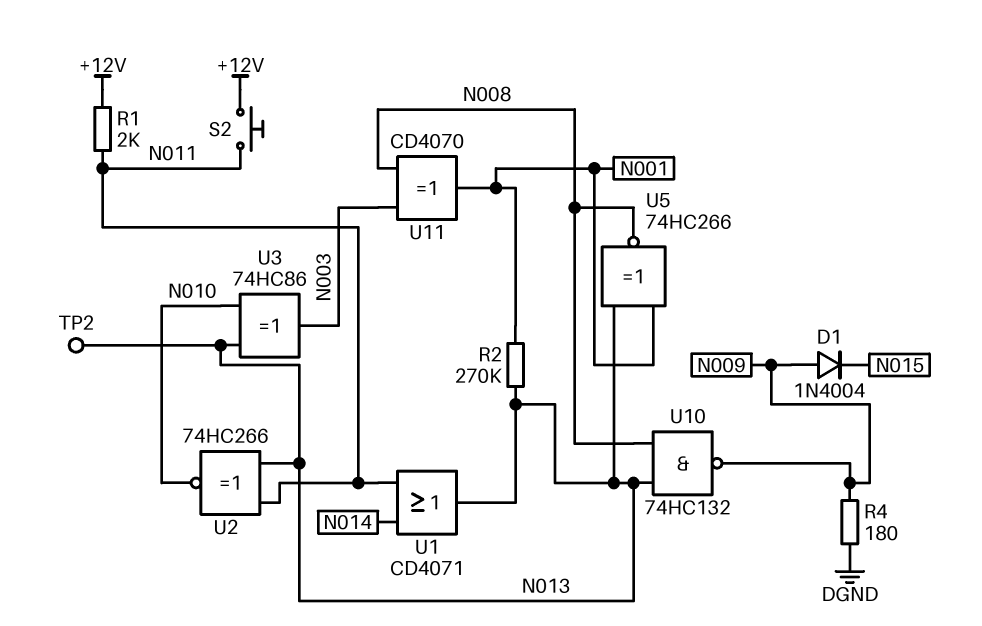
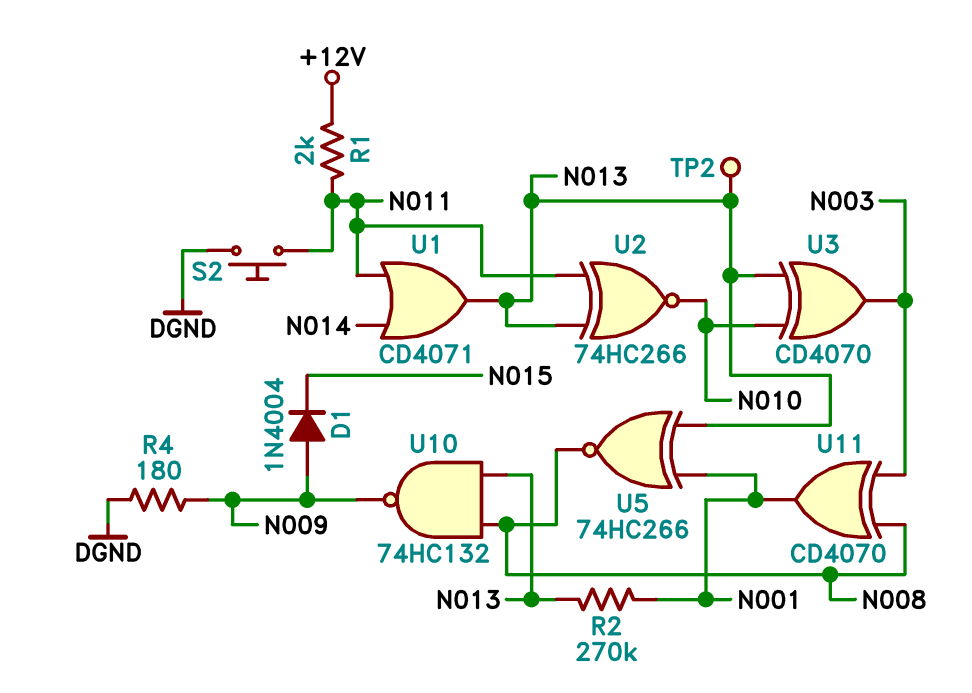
S2: button (+12V, N011) -> button (DGND, N011)
U3: XOR 74HC86 (in N010, in N013, out N003) -> XOR CD4070 (in N010, in N013, out N003)

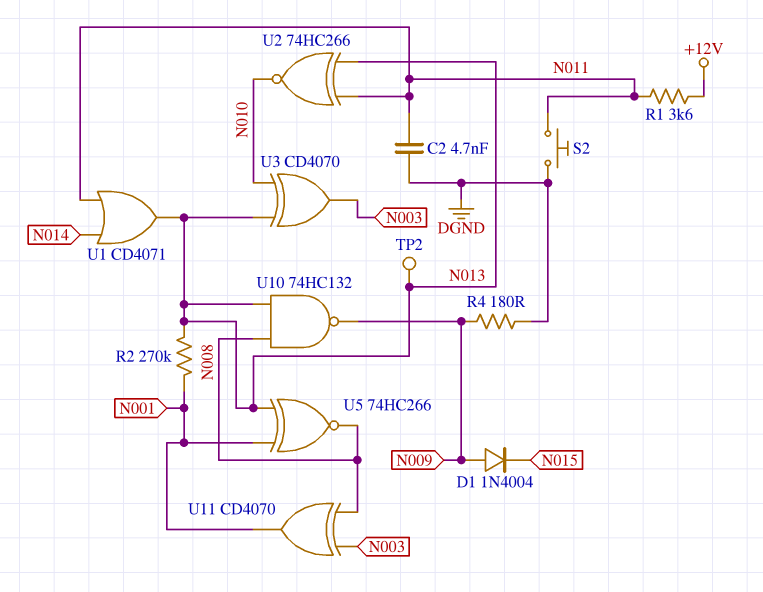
C2: none -> 4.7nF (DGND, N011)
R1: 2k (+12V, N011) -> 3.6k (+12V, N011)

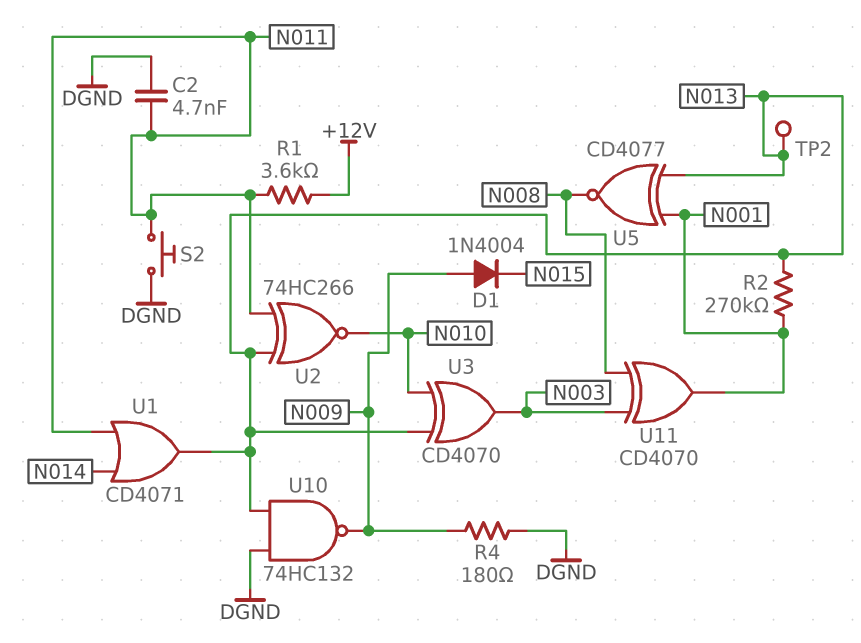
U5: XNOR 74HC266 (in N001, in N013, out N008) -> XNOR CD4077 (in N001, in N013, out N008)
U10: NAND 74HC132 (in N008, in N013, out N009) -> NAND 74HC132 (in DGND, in N013, out N009)

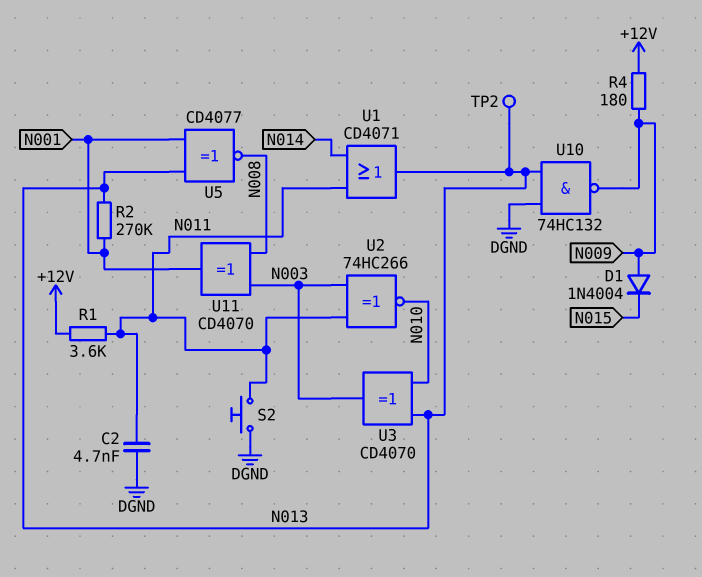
R4: 180 (DGND, N009) -> 180 (+12V, N009)
U2: XNOR 74HC266 (in N011, in N013, out N010) -> XNOR 74HC266 (in N003, in N011, out N010)

